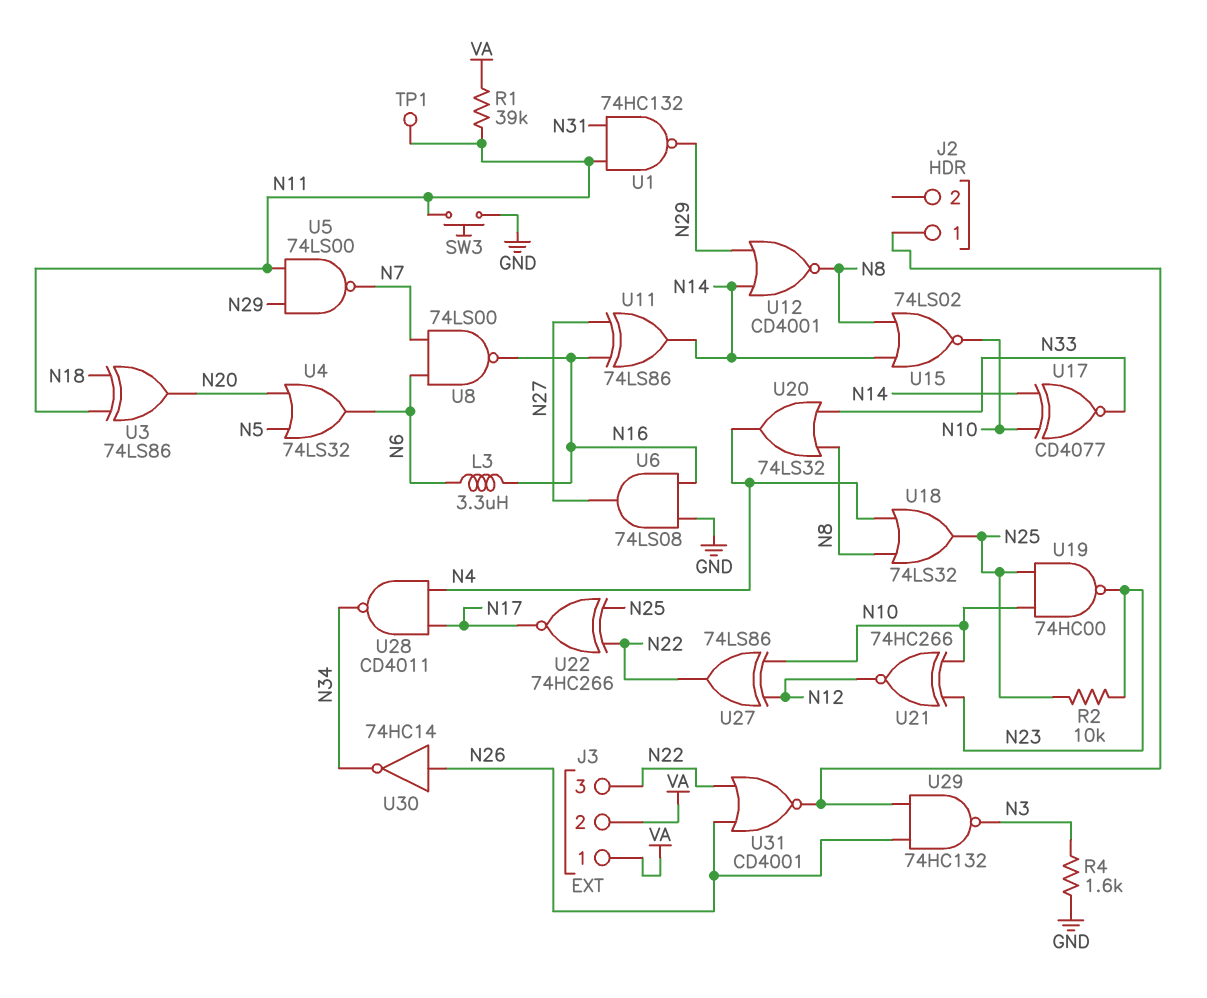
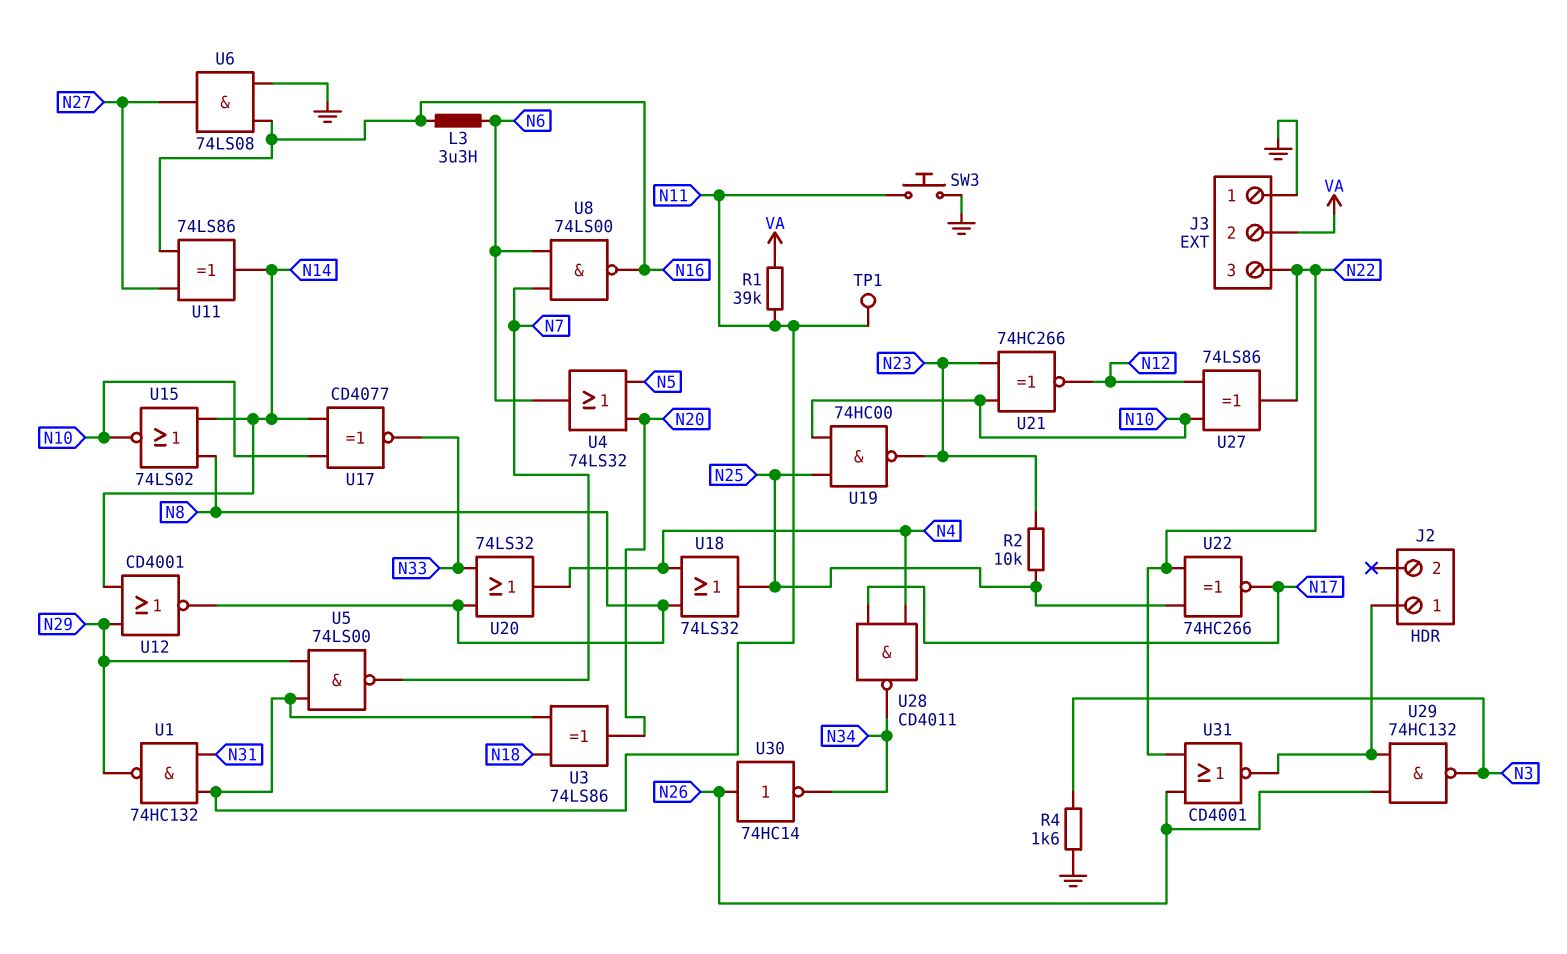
J3 pin 1: VA -> GND

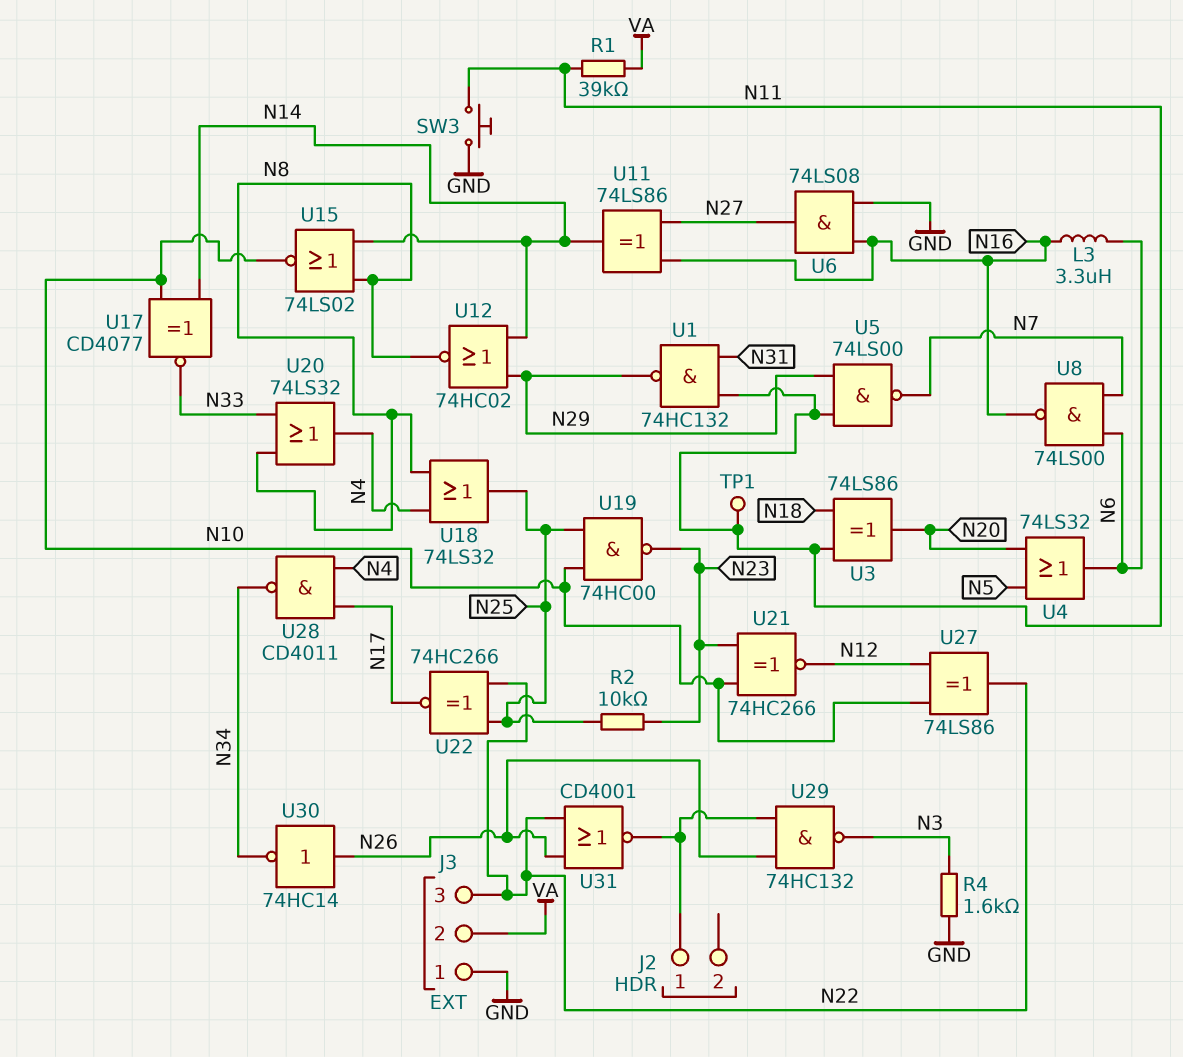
U12: NOR CD4001 (in N14, in N29, out N8) -> NOR 74HC02 (in N14, in N29, out N8)

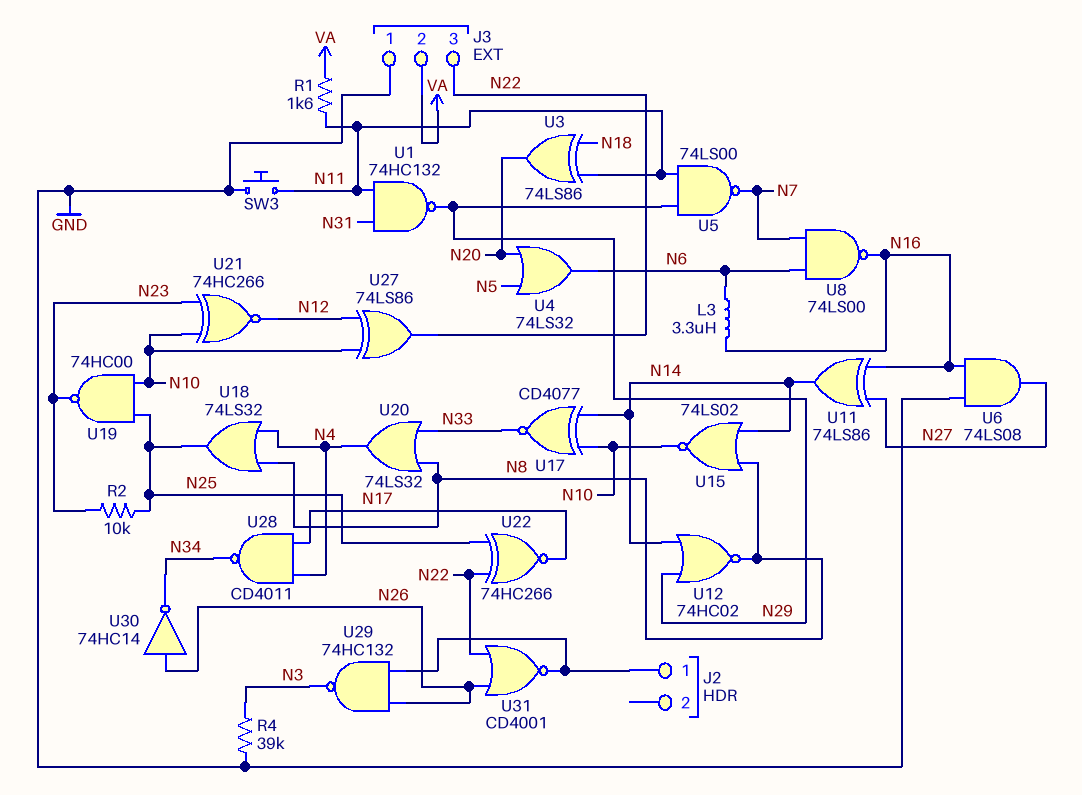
R1: 39k (N11, VA) -> 1.6k (N11, VA)
R4: 1.6k (GND, N3) -> 39k (GND, N3)
TP1: test point (N11) -> none

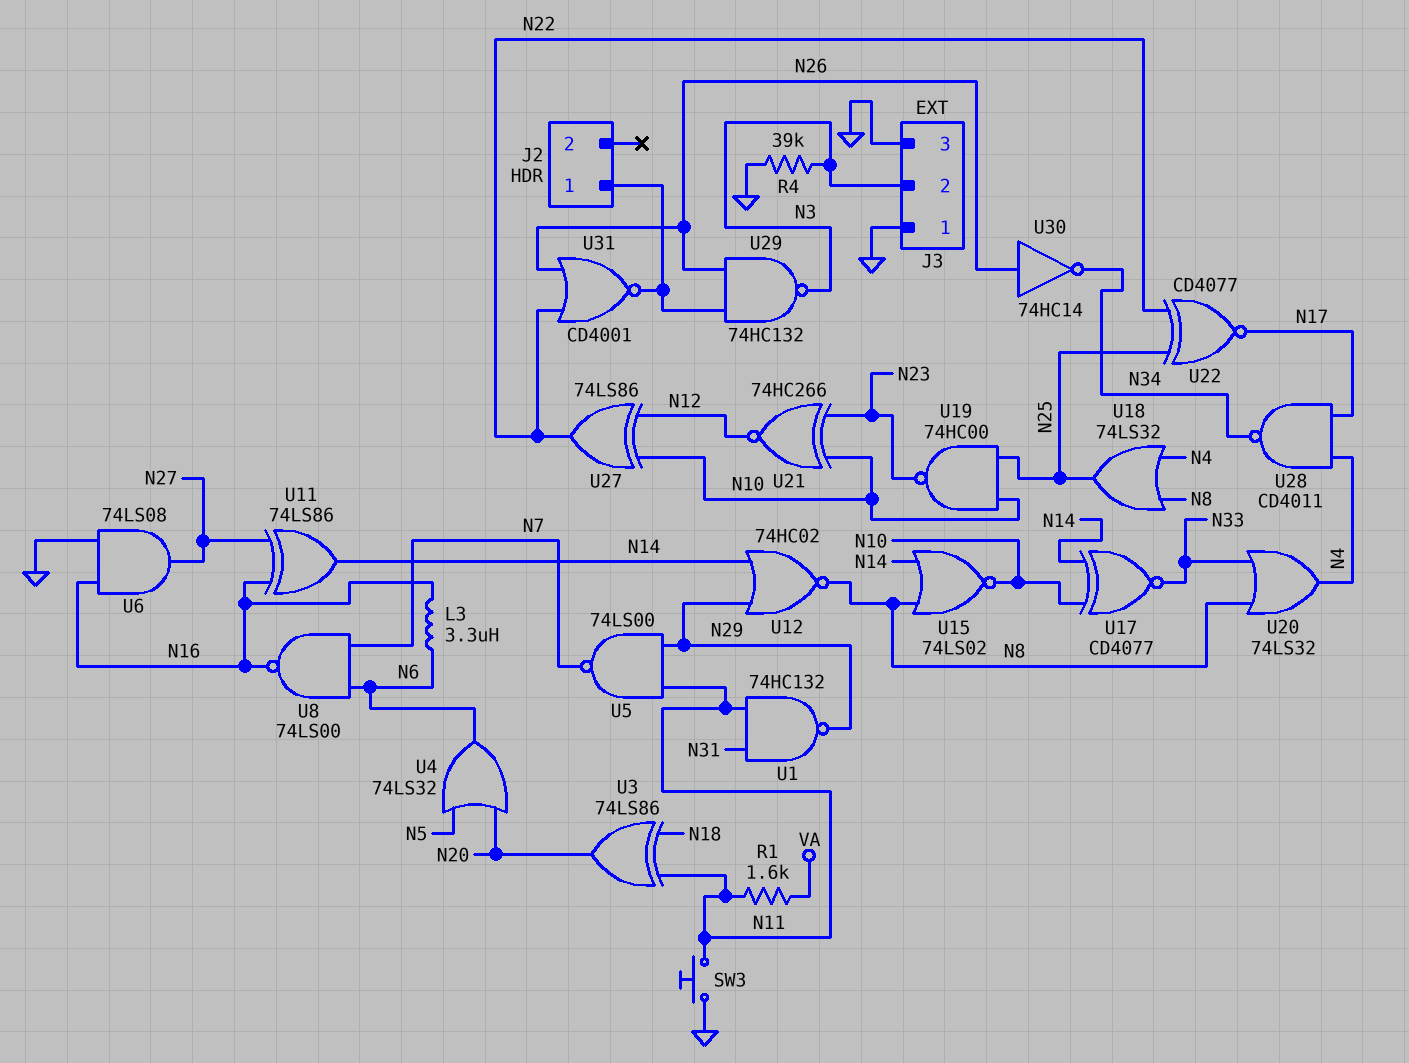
J3 pin 2: VA -> N3
J3 pin 3: N22 -> GND
R2: 10k (N23, N25) -> none
U22: XNOR 74HC266 (in N22, in N25, out N17) -> XNOR CD4077 (in N22, in N25, out N17)

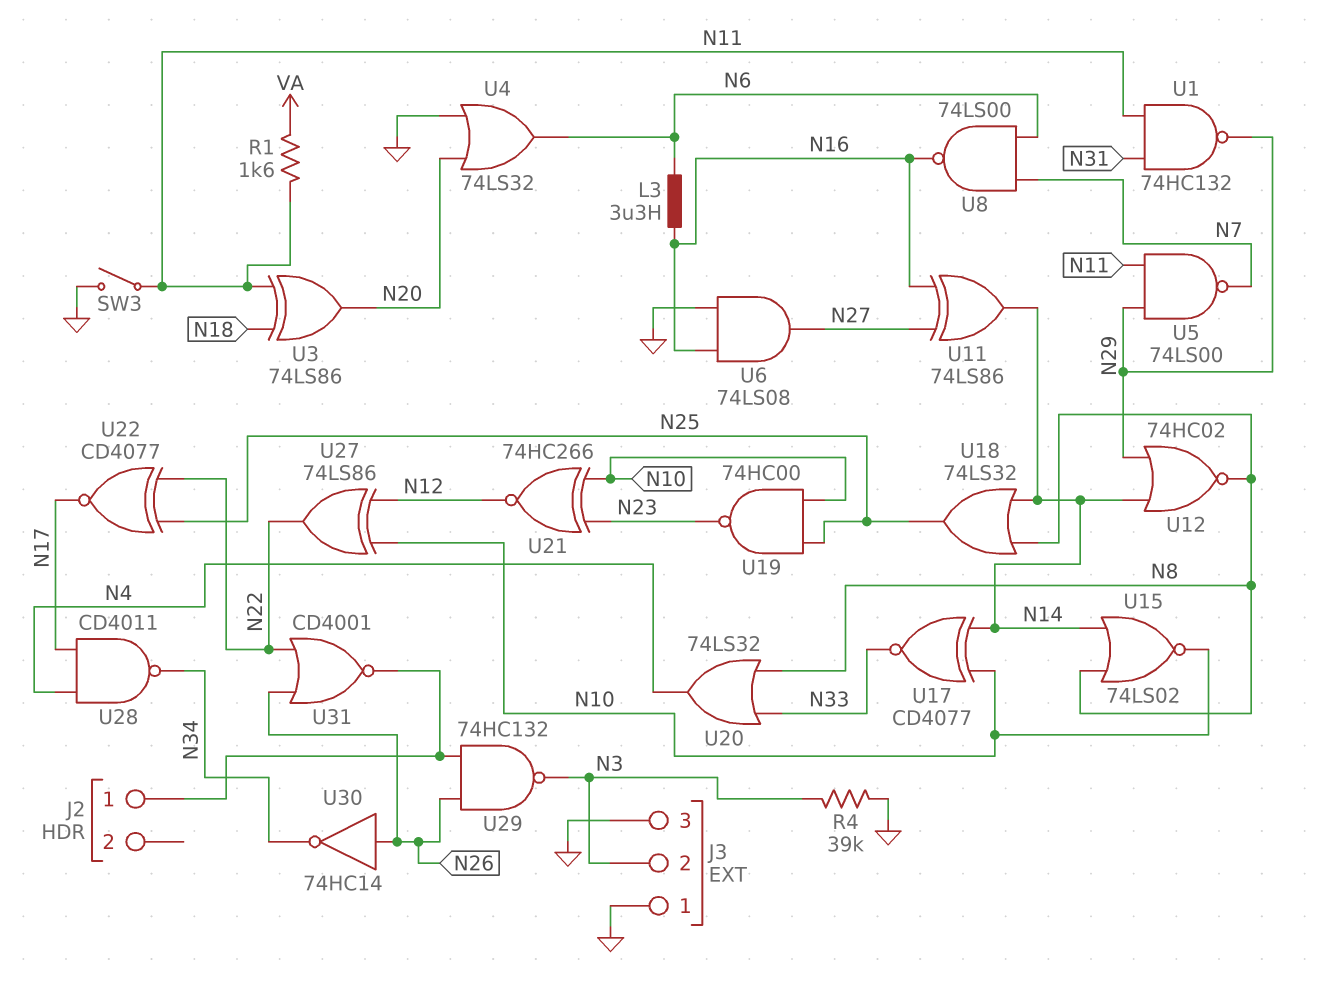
SW3: button (GND, N11) -> switch (GND, N11)
U4: OR 74LS32 (in N5, in N20, out N6) -> OR 74LS32 (in GND, in N20, out N6)
U18: OR 74LS32 (in N4, in N8, out N25) -> OR 74LS32 (in N8, in N14, out N25)

